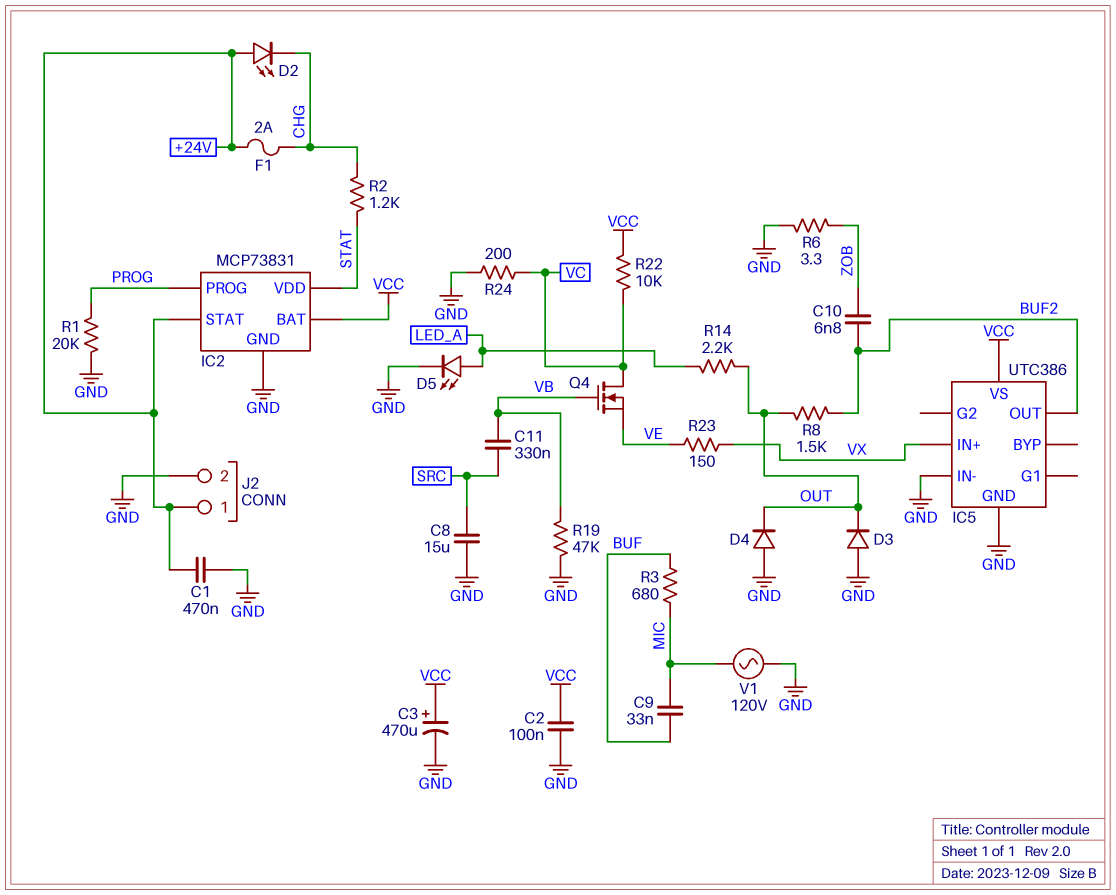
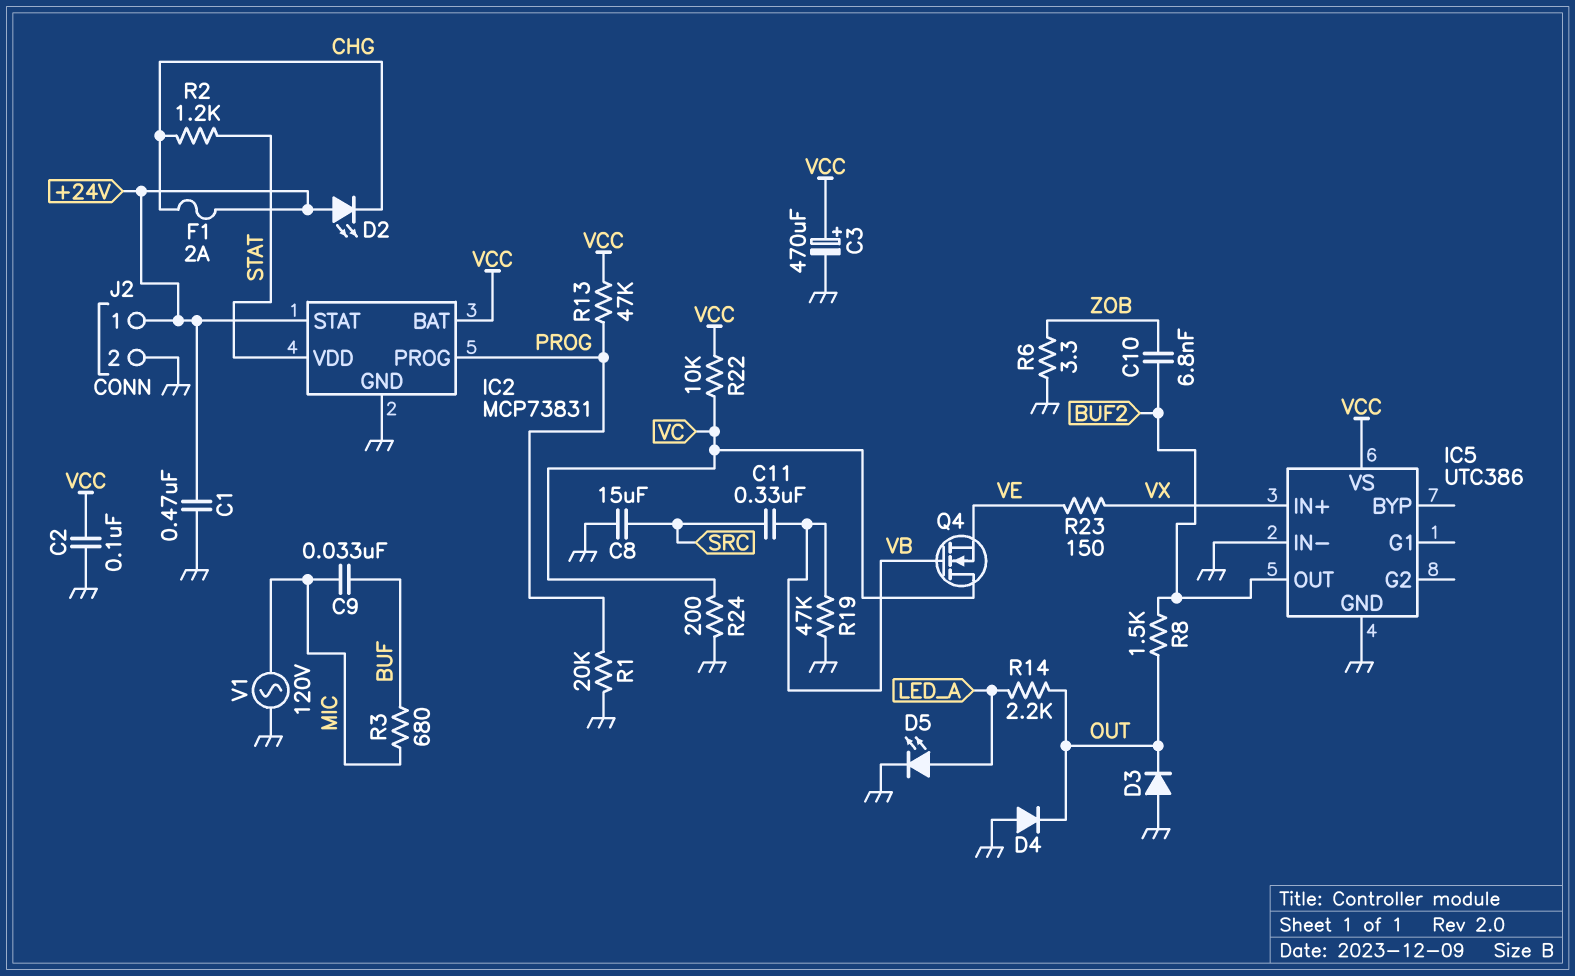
R13: none -> 47k (PROG, VCC)

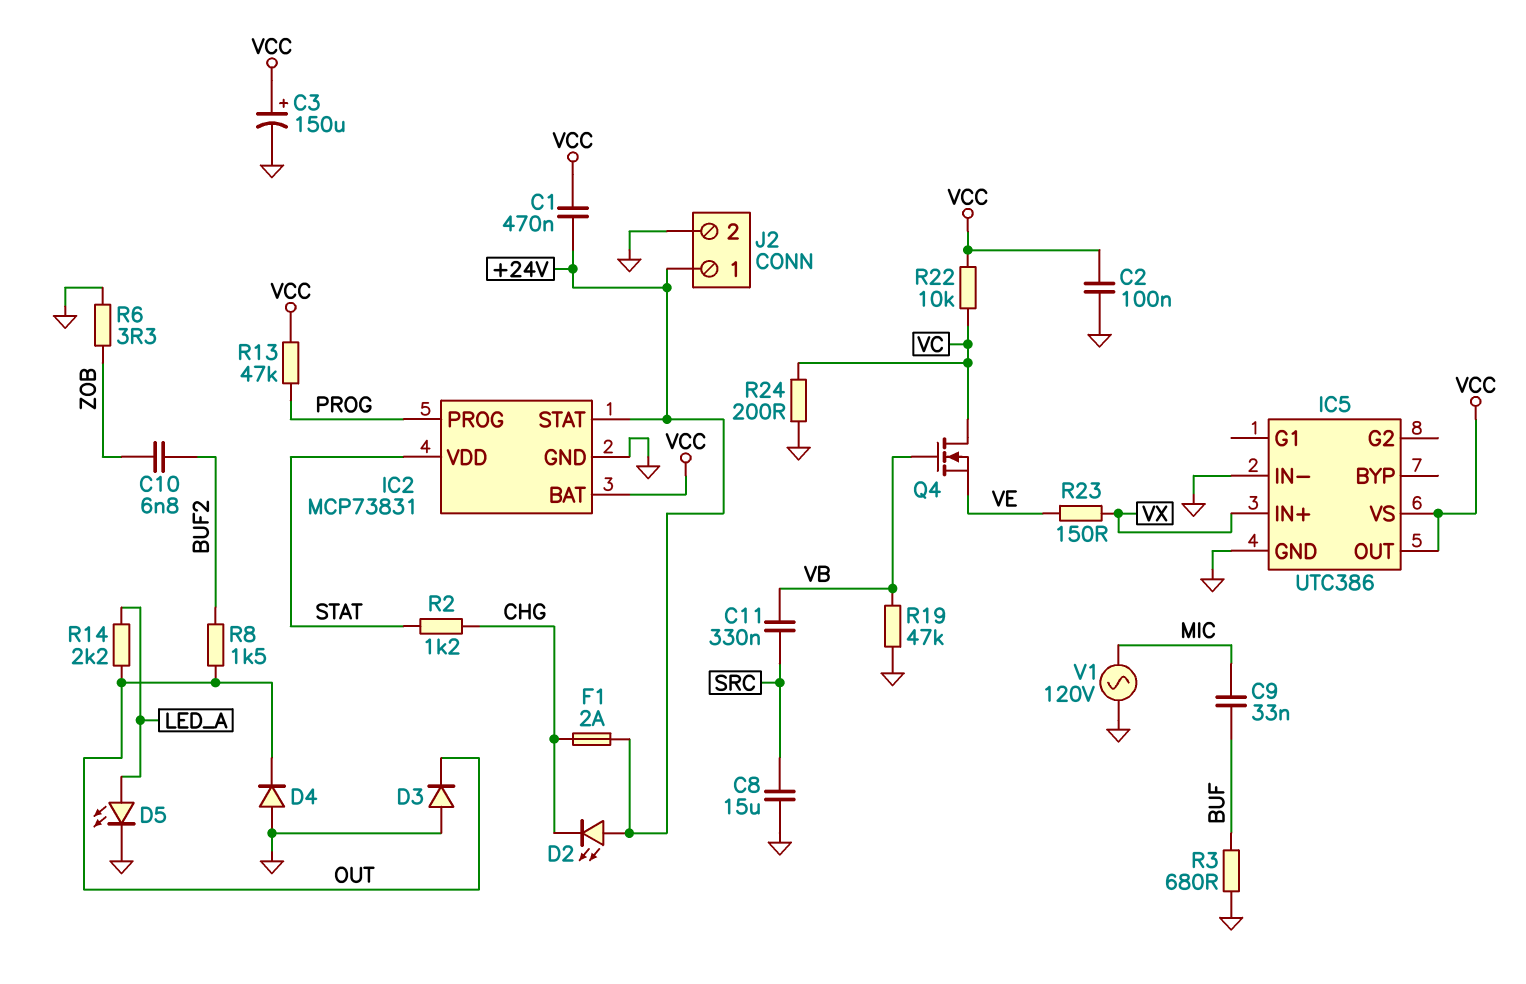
C1: 470nF (+24V, GND) -> 470nF (+24V, VCC)
C3: 470uF (plus VCC, minus GND) -> 150uF (plus VCC, minus GND)
IC5 pin OUT: BUF2 -> VCC
R1: 20k (GND, PROG) -> none
R3: 680 (BUF, MIC) -> 680 (BUF, GND)

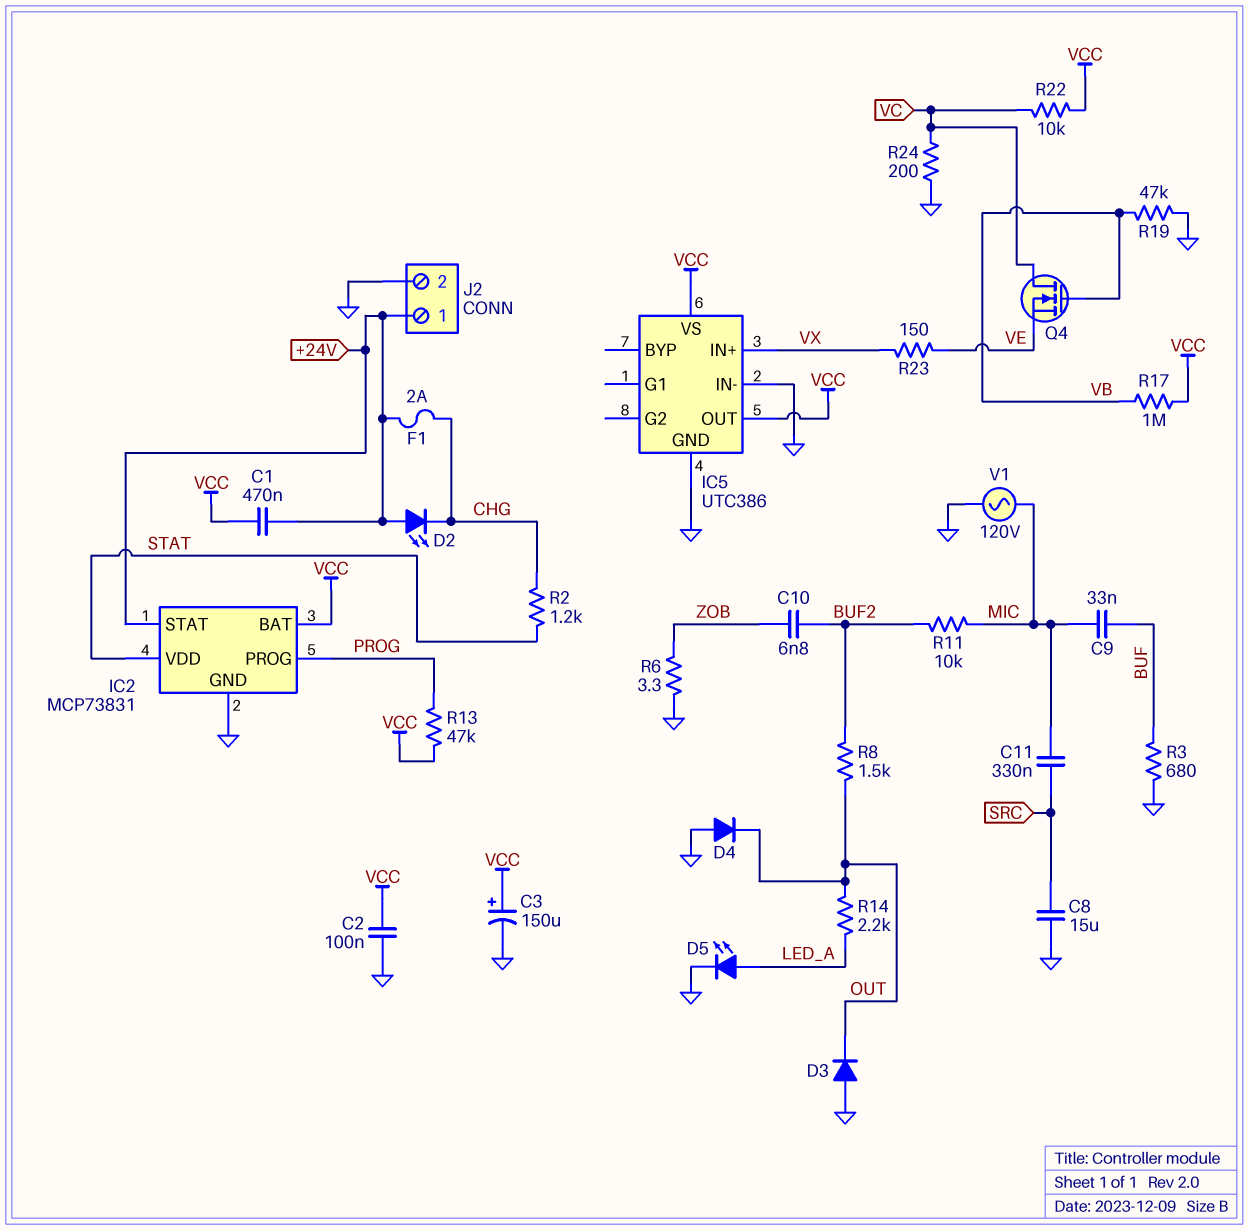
C11: 330nF (SRC, VB) -> 330nF (MIC, SRC)
R11: none -> 10k (BUF2, MIC)
R17: none -> 1M (VB, VCC)

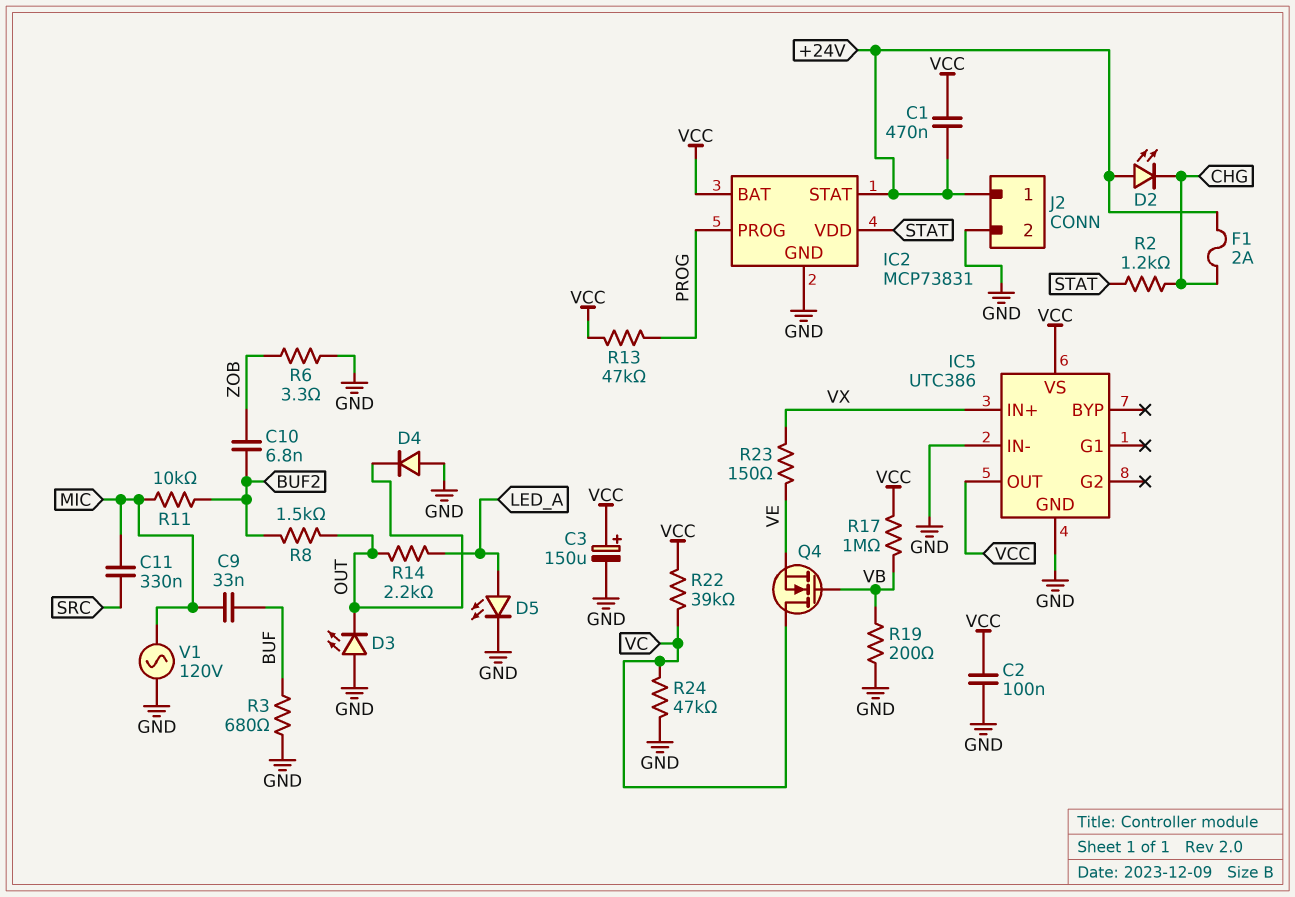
C8: 15uF (GND, SRC) -> none
D3: diode (A GND, K OUT) -> LED (A GND, K OUT)
R19: 47k (GND, VB) -> 200 (GND, VB)
R22: 10k (VC, VCC) -> 39k (VC, VCC)
R24: 200 (GND, VC) -> 47k (GND, VC)

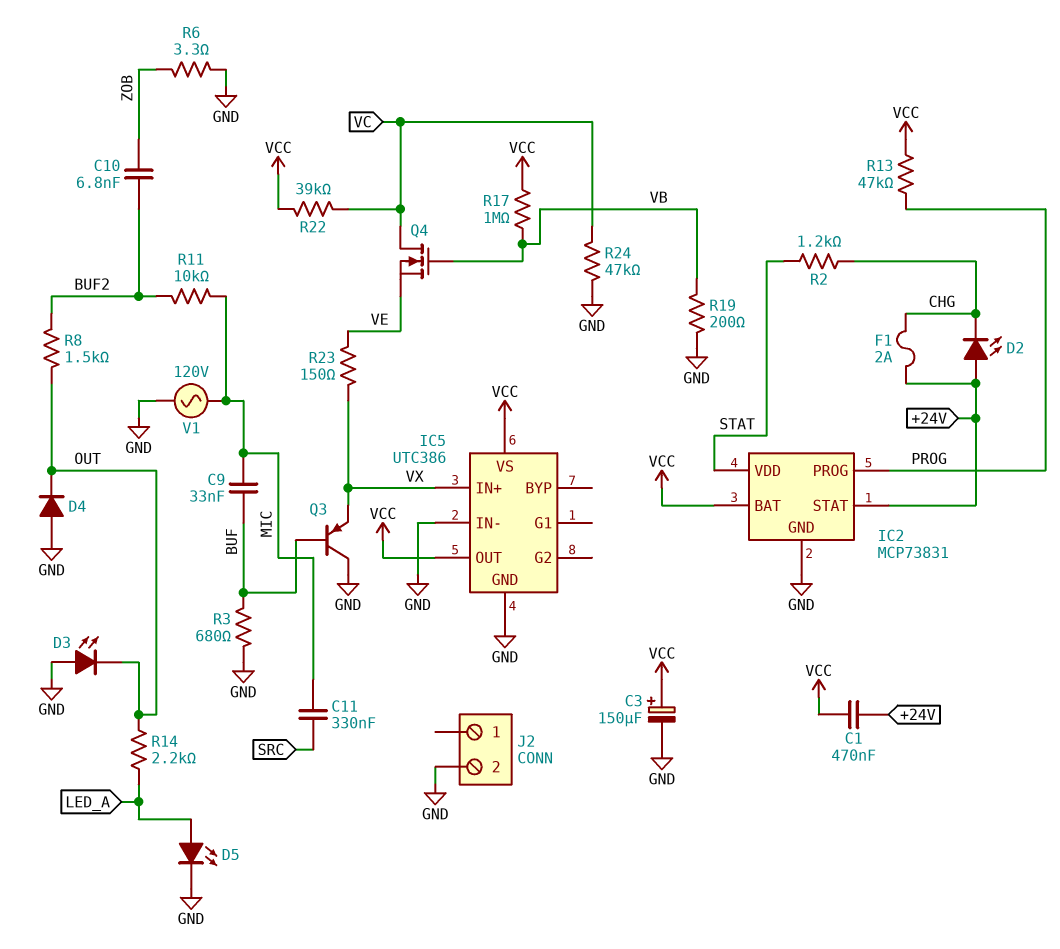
C2: 100nF (GND, VCC) -> none
J2 pin 1: +24V -> none
Q3: none -> PNP (B BUF, C GND, E VX)

